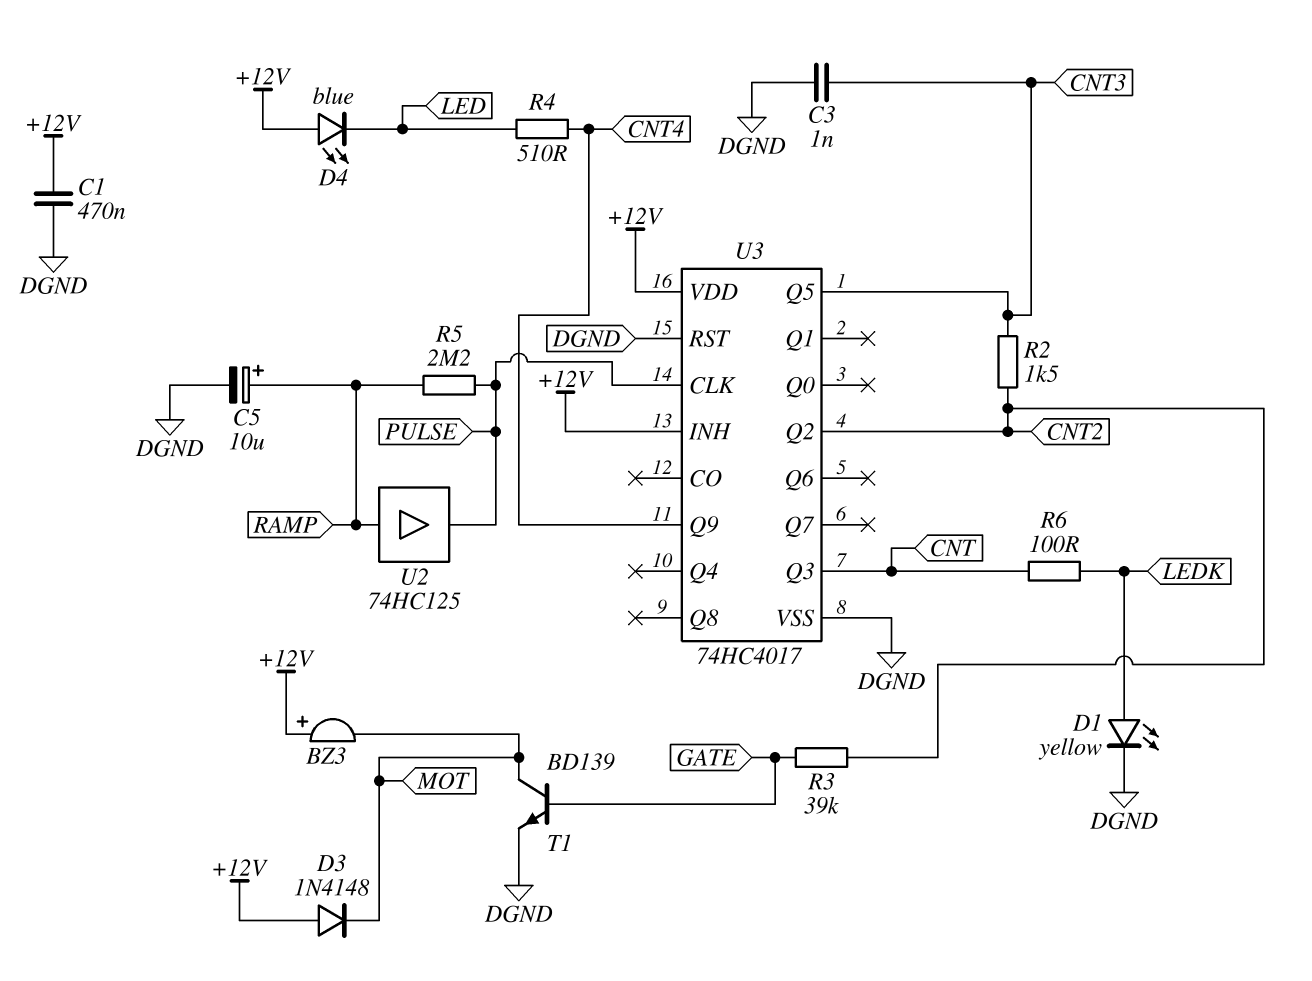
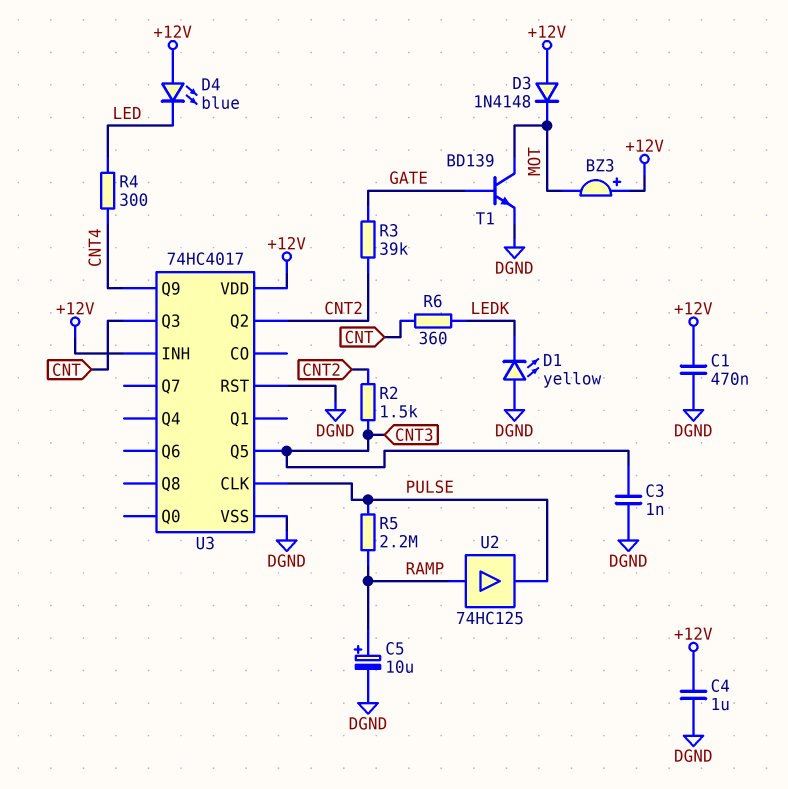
C4: none -> 1uF (+12V, DGND)
D1: LED yellow (A LEDK, K DGND) -> LED yellow (A DGND, K LEDK)
R4: 510 (CNT4, LED) -> 300 (CNT4, LED)
R6: 100 (CNT, LEDK) -> 360 (CNT, LEDK)

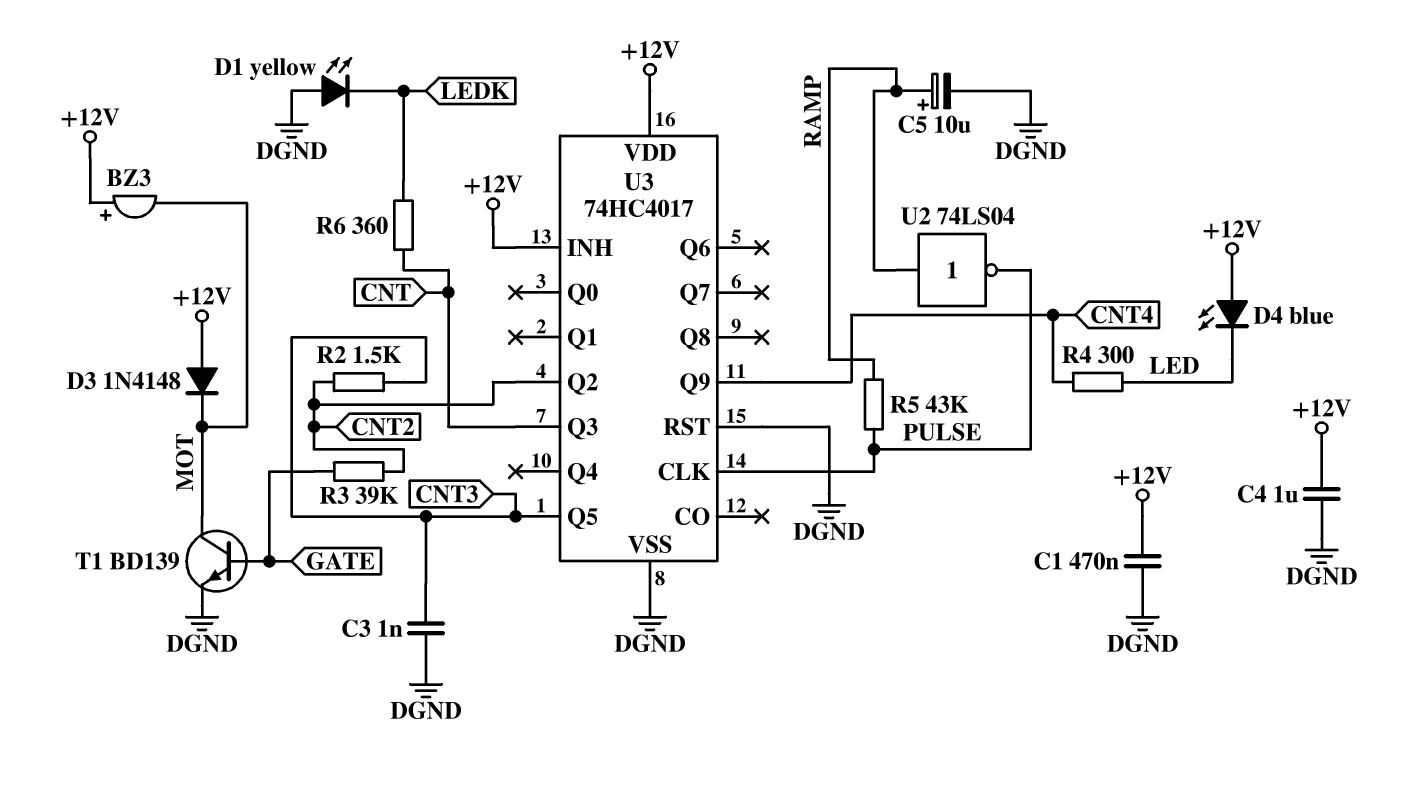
R5: 2.2M (PULSE, RAMP) -> 43k (PULSE, RAMP)
U2: buffer 74HC125 (in RAMP, out PULSE) -> NOT 74LS04 (in RAMP, out PULSE)

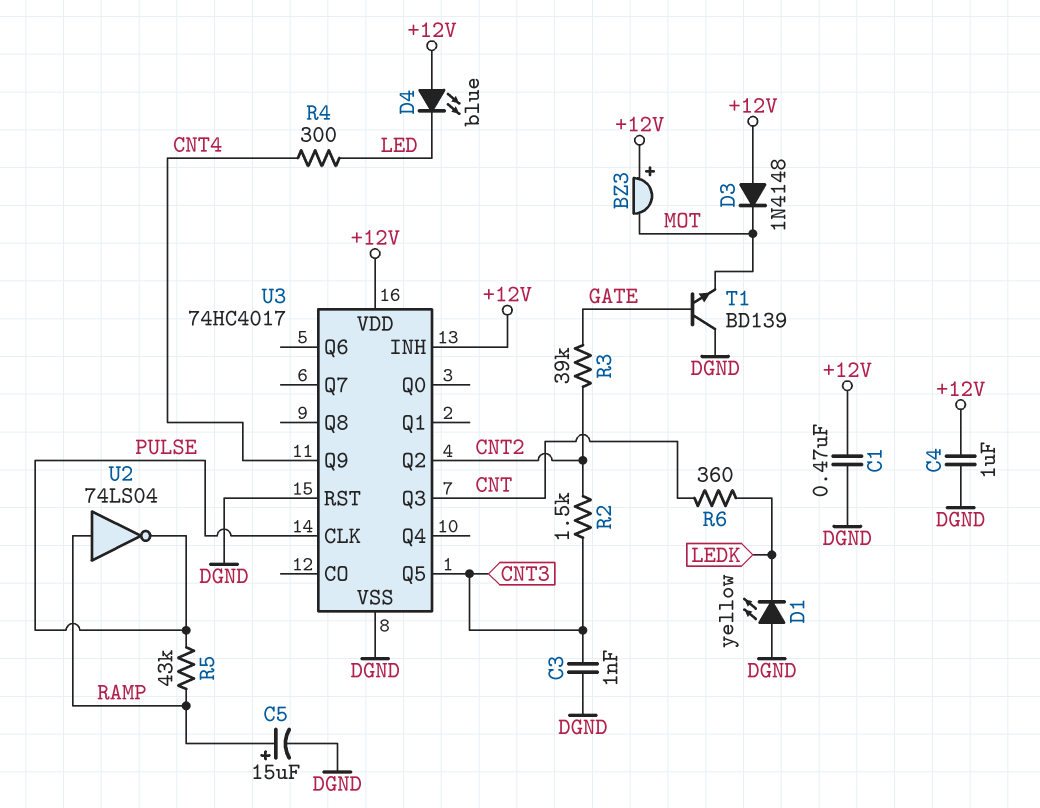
C5: 10uF (plus RAMP, minus DGND) -> 15uF (plus RAMP, minus DGND)
T1: NPN BD139 (B GATE, C MOT, E DGND) -> NPN BD139 (B GATE, C DGND, E MOT)

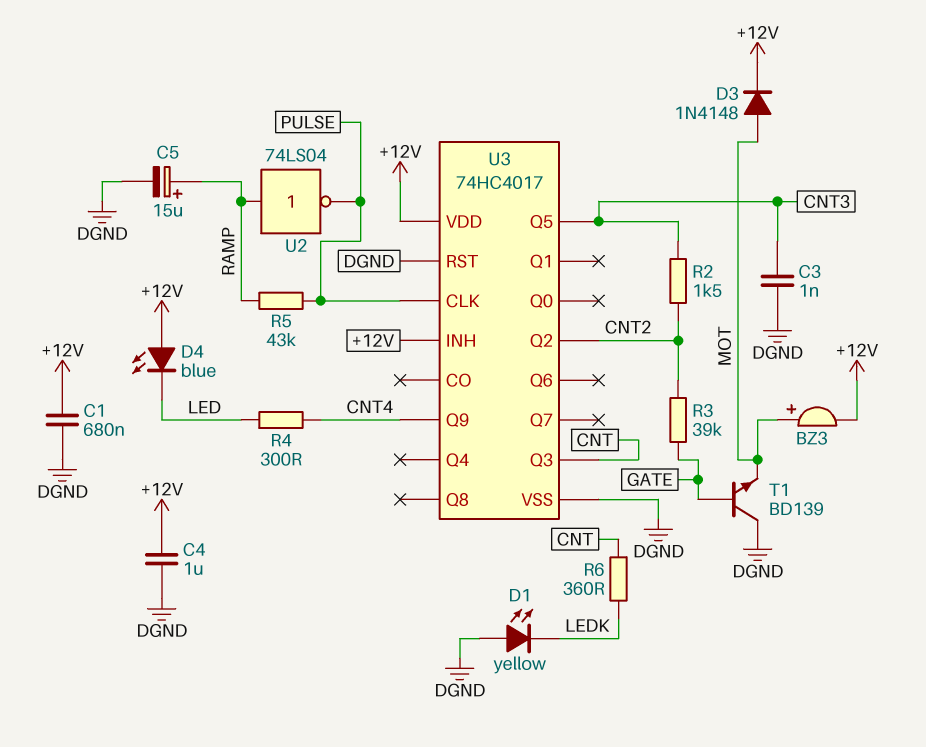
BZ3: buzzer (plus +12V, minus MOT) -> buzzer (plus MOT, minus +12V)
C1: 470nF (+12V, DGND) -> 680nF (+12V, DGND)
D3: diode 1N4148 (A +12V, K MOT) -> diode 1N4148 (A MOT, K +12V)

